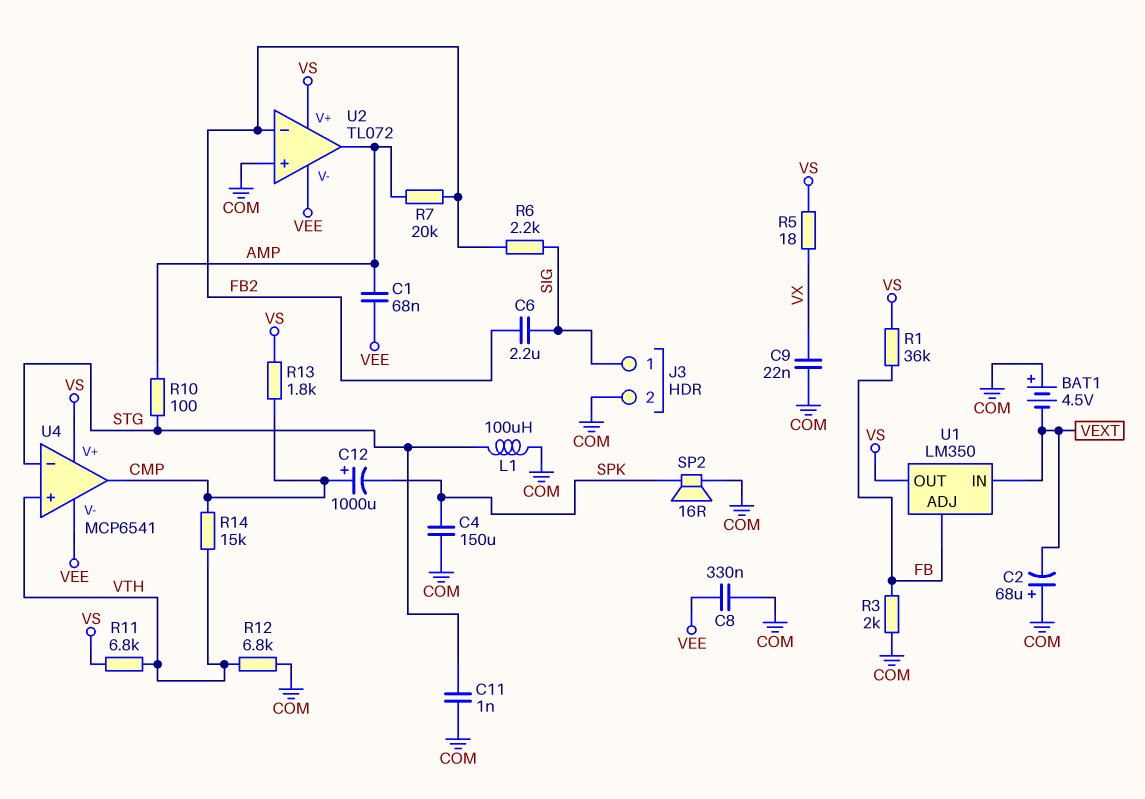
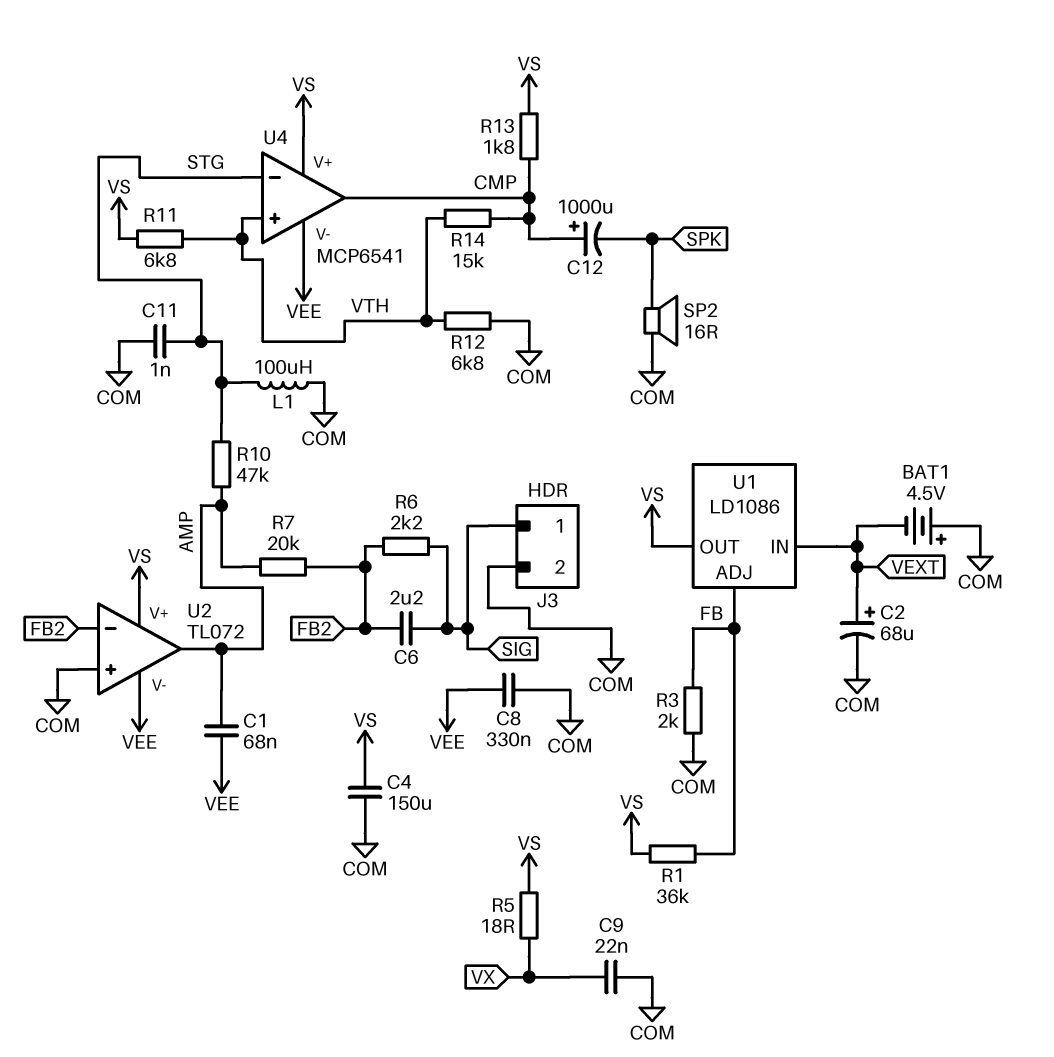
C2: 68uF (plus COM, minus VEXT) -> 68uF (plus VEXT, minus COM)
C4: 150uF (COM, SPK) -> 150uF (COM, VS)
R10: 100 (AMP, STG) -> 47k (AMP, STG)
U1: LM350 -> LD1086

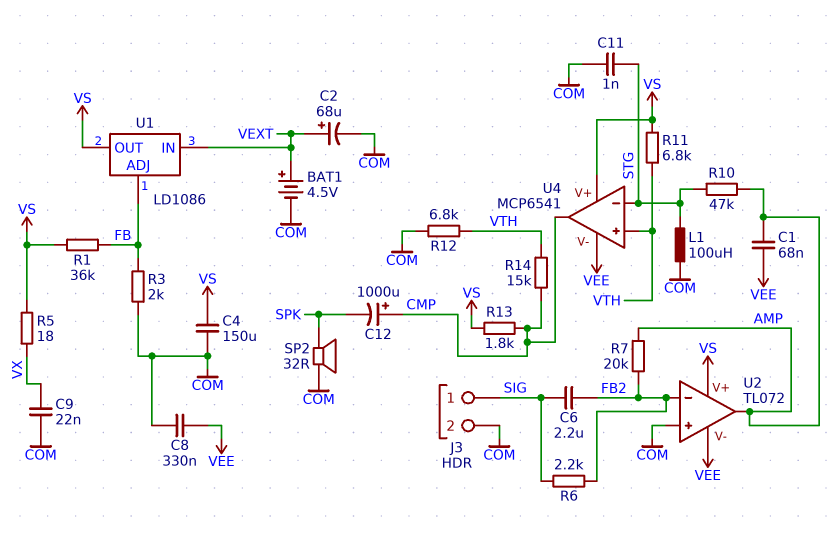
BAT1: 4.5V (plus COM, minus VEXT) -> 4.5V (plus VEXT, minus COM)
SP2: speaker 16R (COM, SPK) -> speaker 32R (COM, SPK)

